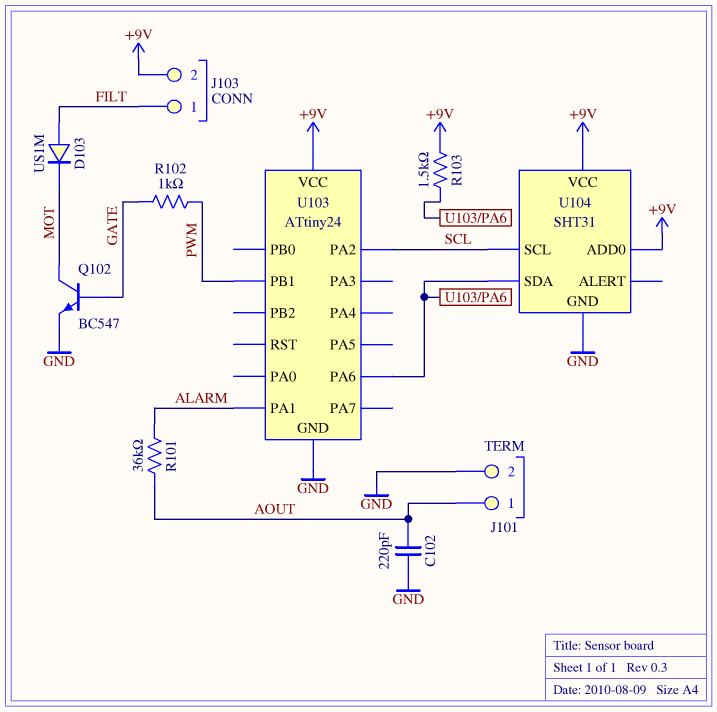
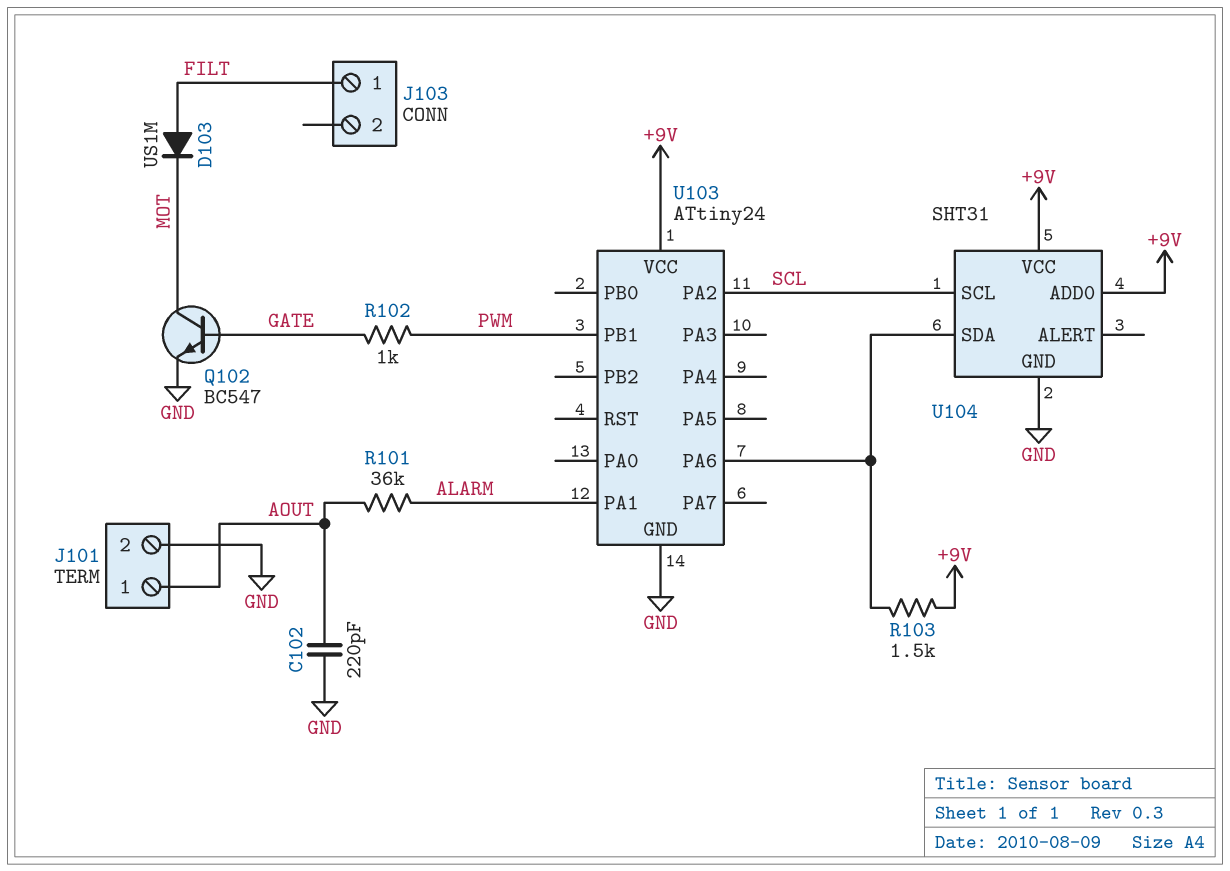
J103 pin 2: +9V -> none

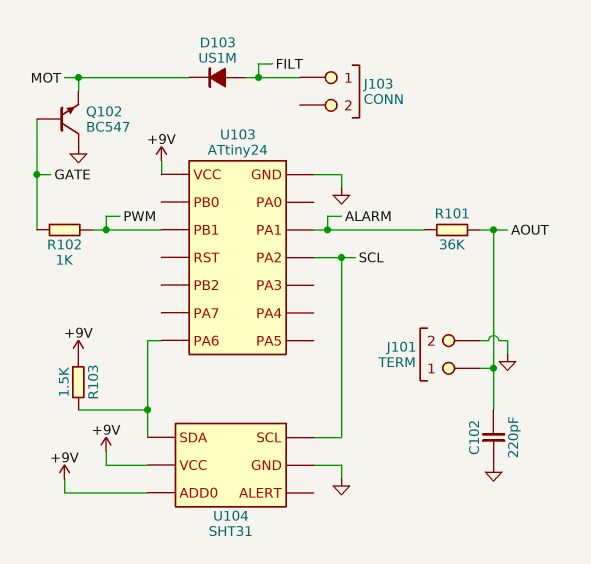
Q102: NPN BC547 (B GATE, C MOT, E GND) -> NPN BC547 (B GATE, C GND, E MOT)

